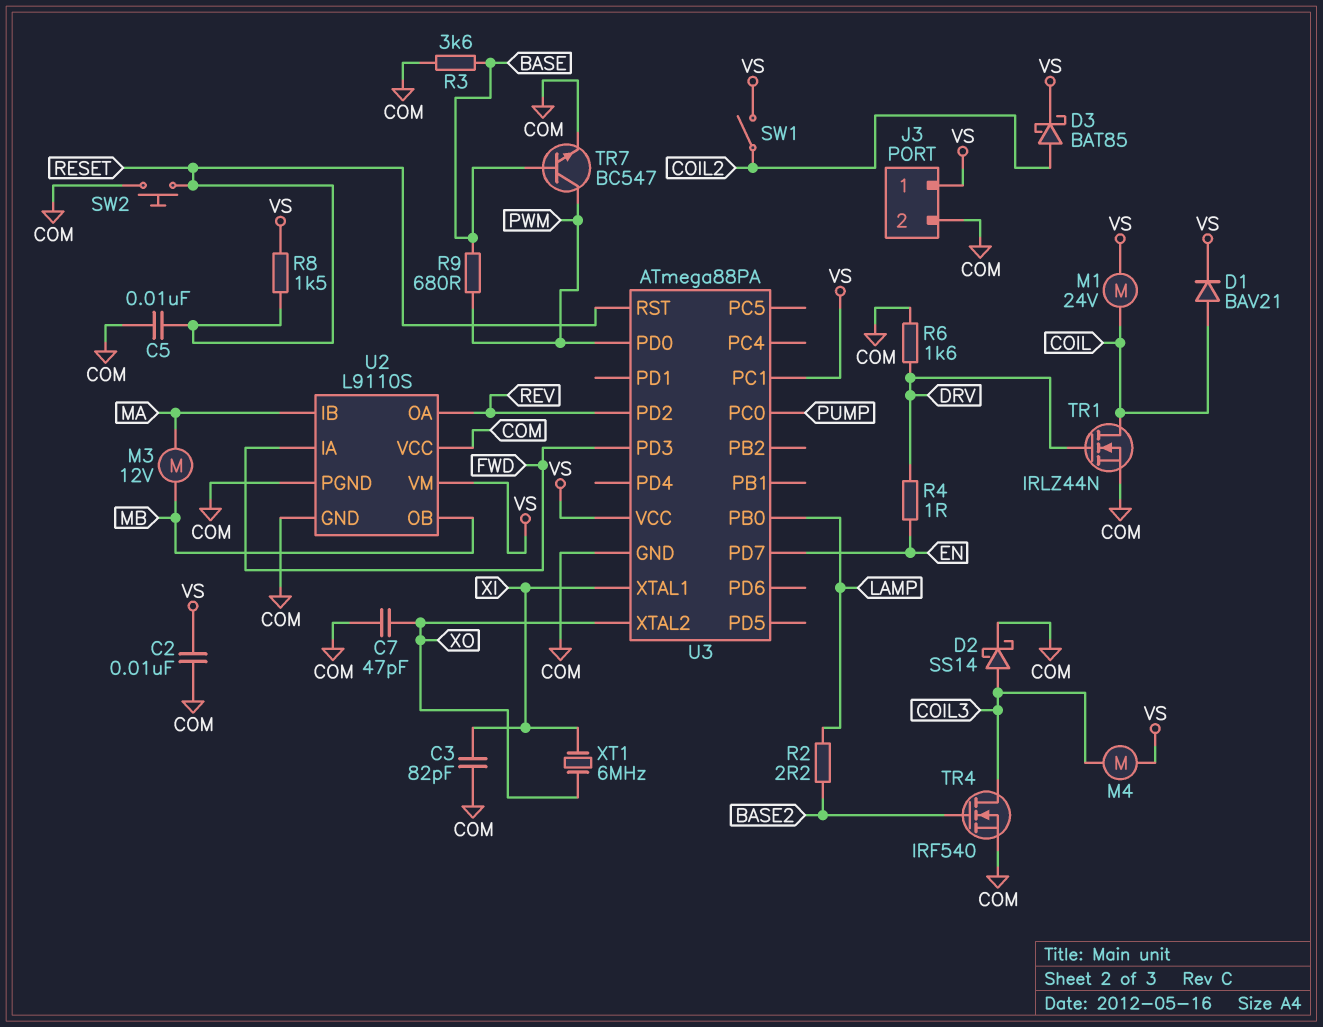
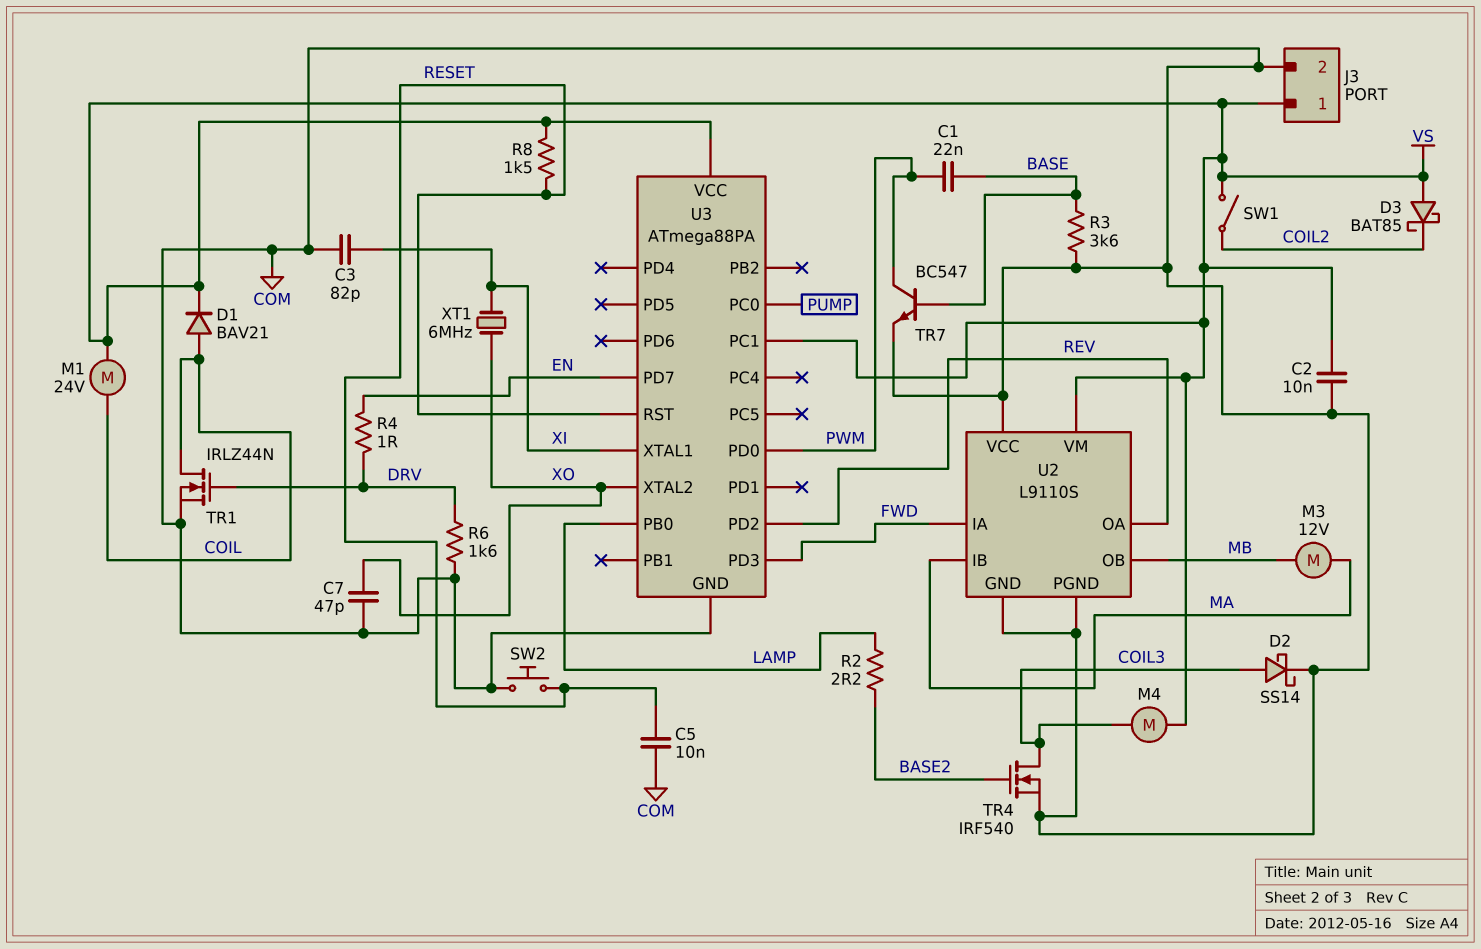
C1: none -> 22nF (BASE, PWM)
D3: schottky BAT85 (A COIL2, K VS) -> schottky BAT85 (A VS, K COIL2)
R9: 680 (BASE, PWM) -> none

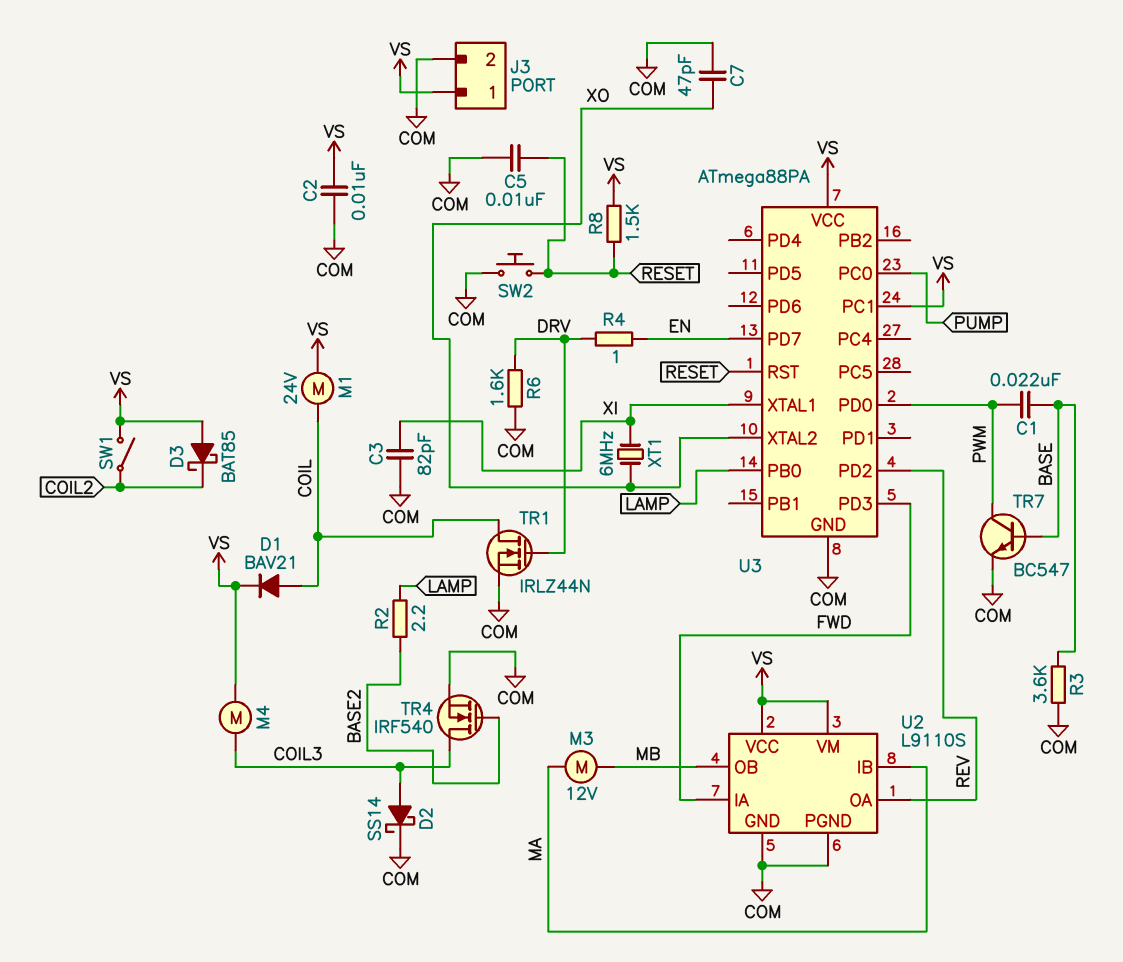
U2 pin VCC: COM -> VS

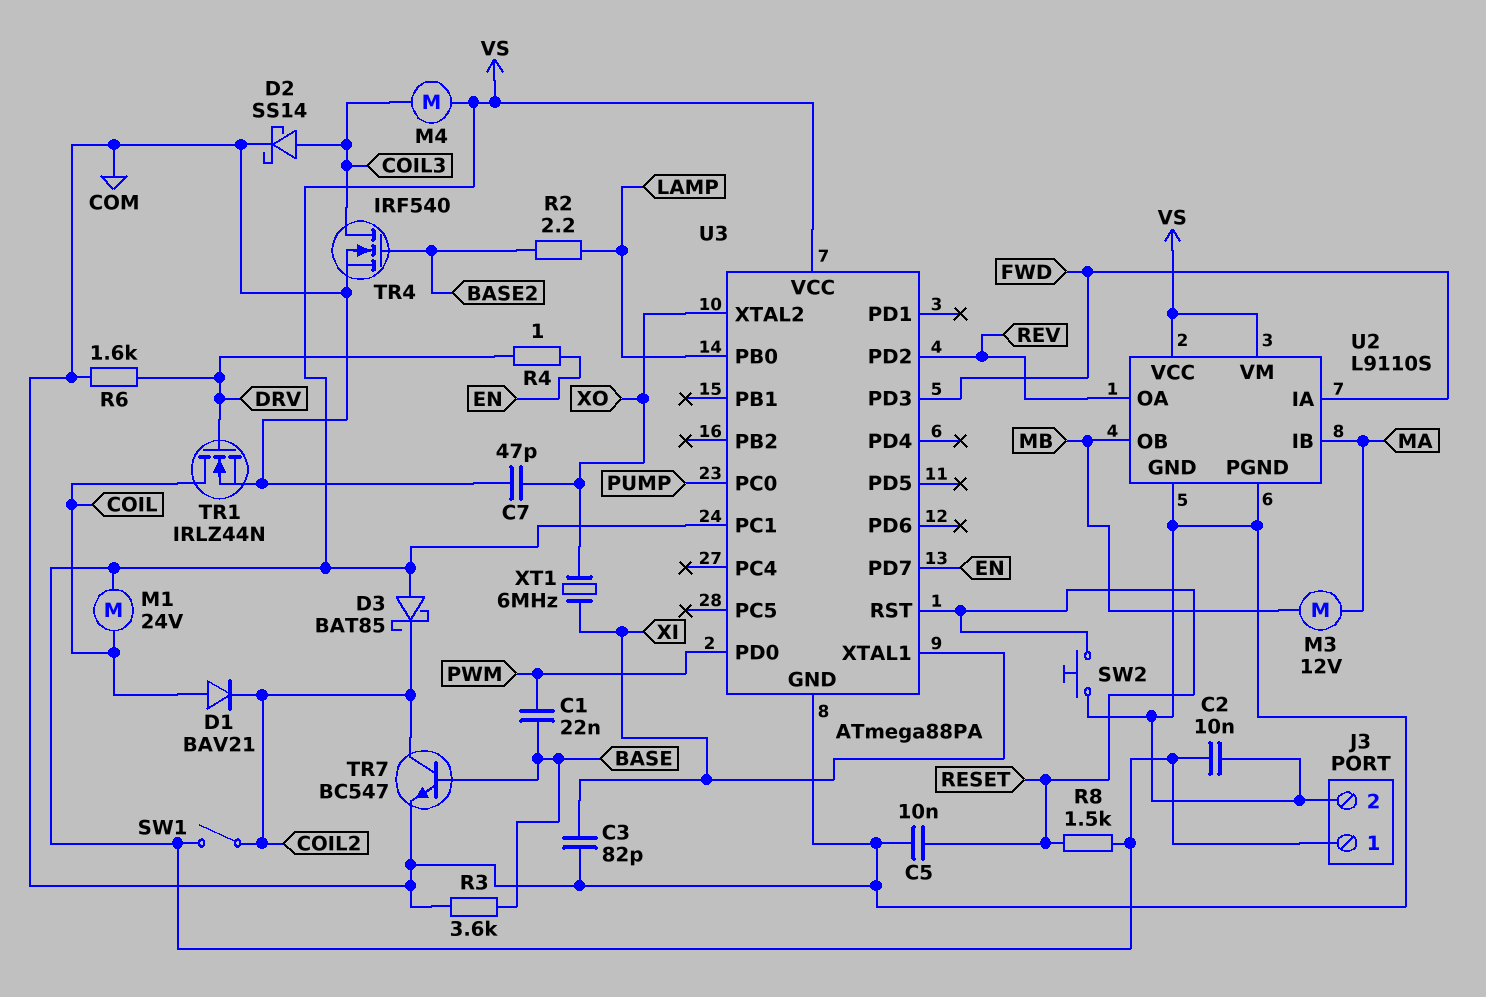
D1: diode BAV21 (A COIL, K VS) -> diode BAV21 (A COIL, K COIL2)
TR7: NPN BC547 (B BASE, C PWM, E COM) -> NPN BC547 (B BASE, C COIL2, E COM)

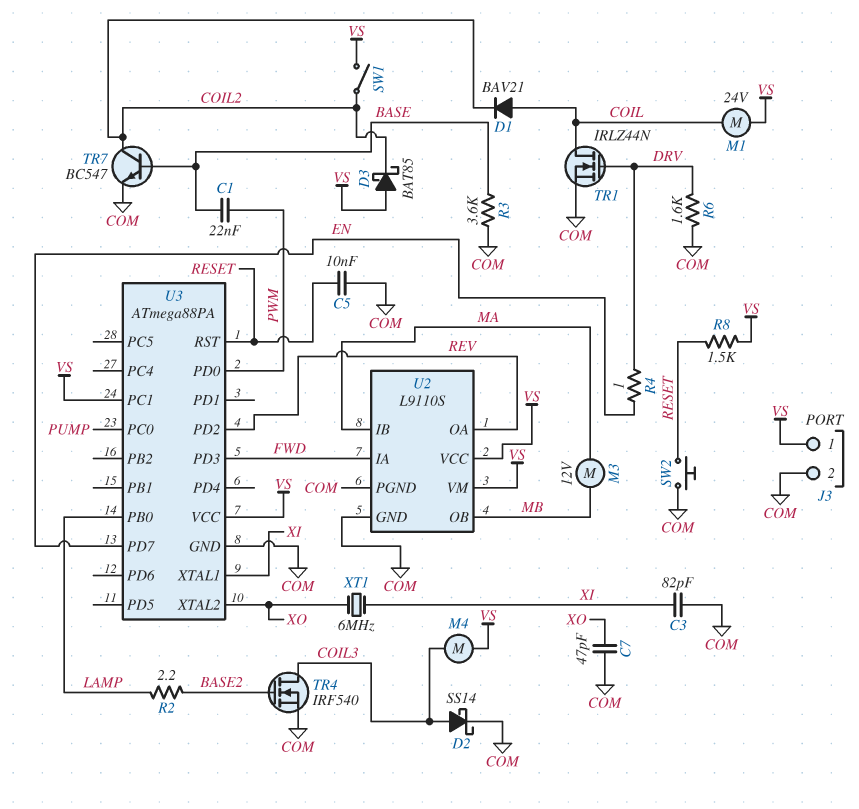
C2: 10nF (COM, VS) -> none

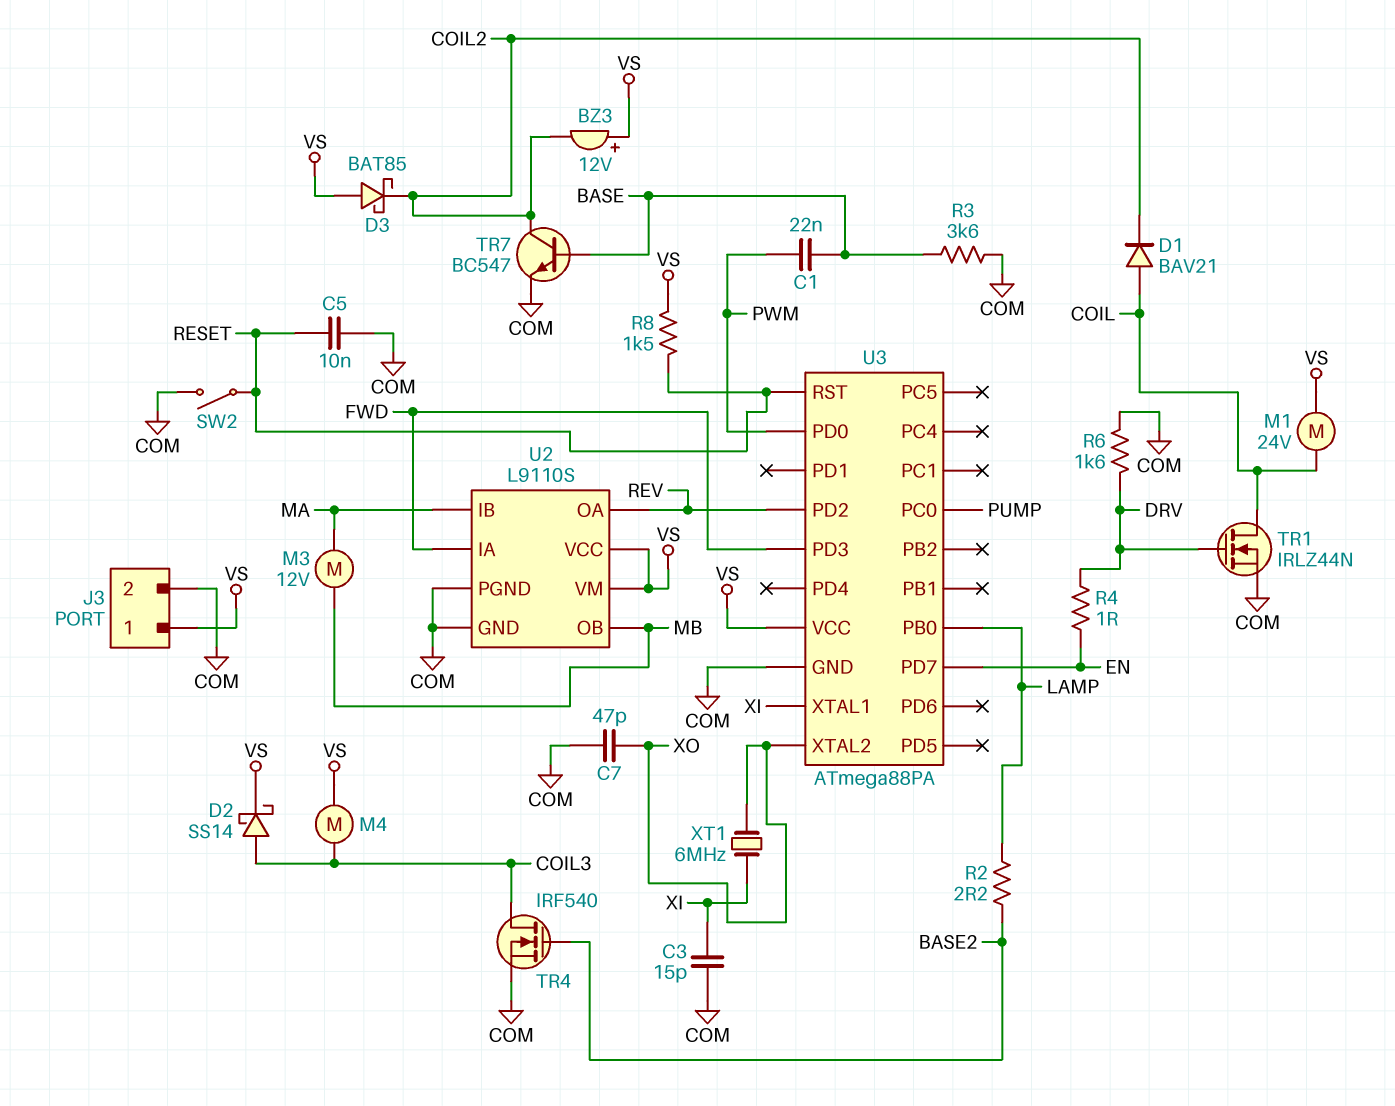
BZ3: none -> buzzer 12V (plus VS, minus COIL2)
C3: 82pF (COM, XI) -> 15pF (COM, XI)
D2: schottky SS14 (A COIL3, K COM) -> schottky SS14 (A COIL3, K VS)
SW1: switch (COIL2, VS) -> none
SW2: button (COM, RESET) -> switch (COM, RESET)
U3 pin PC1: VS -> none

